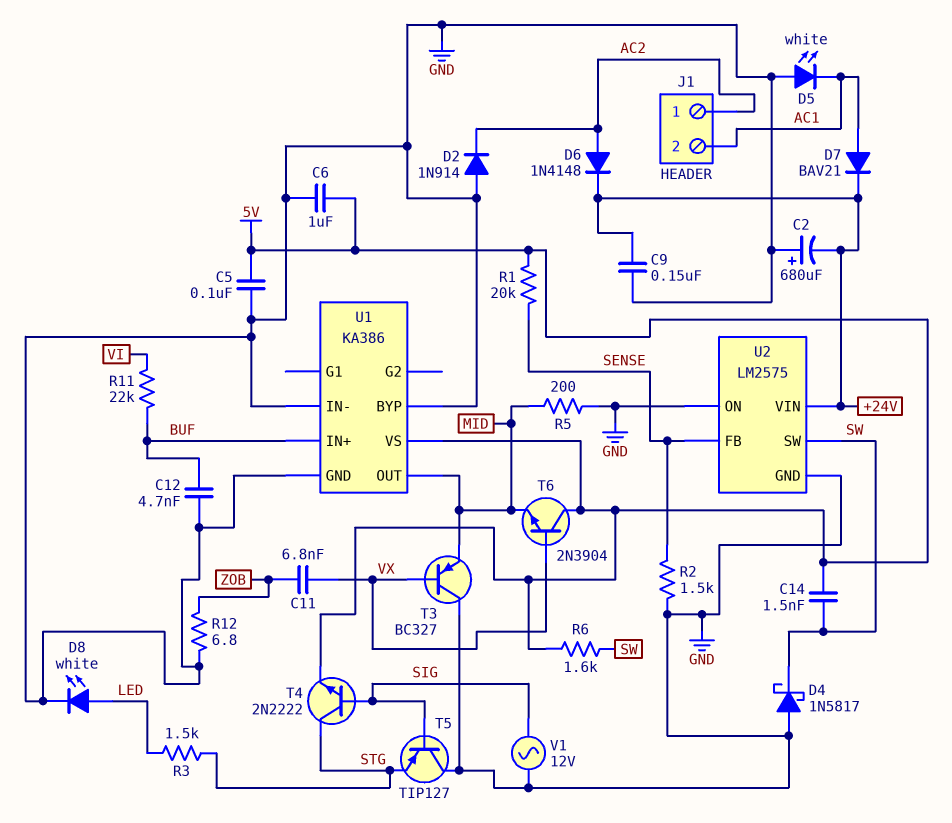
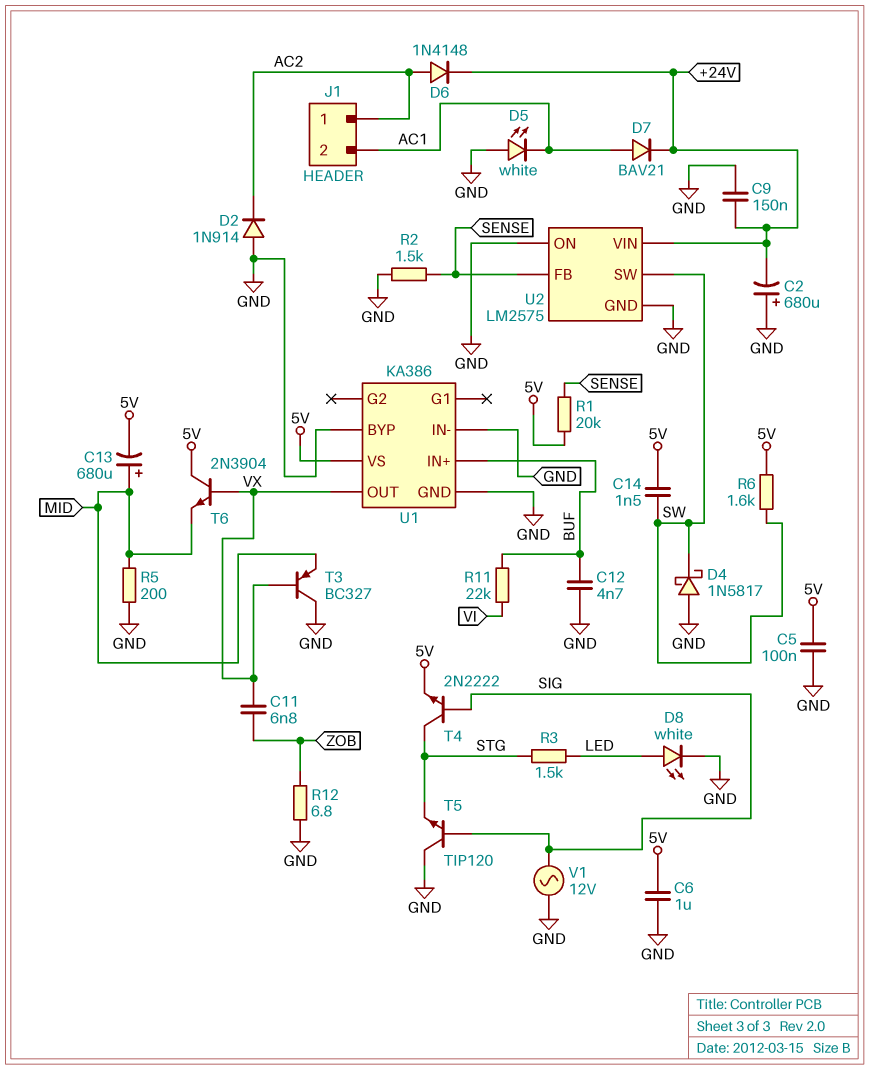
C13: none -> 680uF (plus MID, minus 5V)
T5: PNP TIP127 (B SIG, C GND, E STG) -> NPN TIP120 (B SIG, C GND, E STG)
U1 pin OUT: MID -> VX

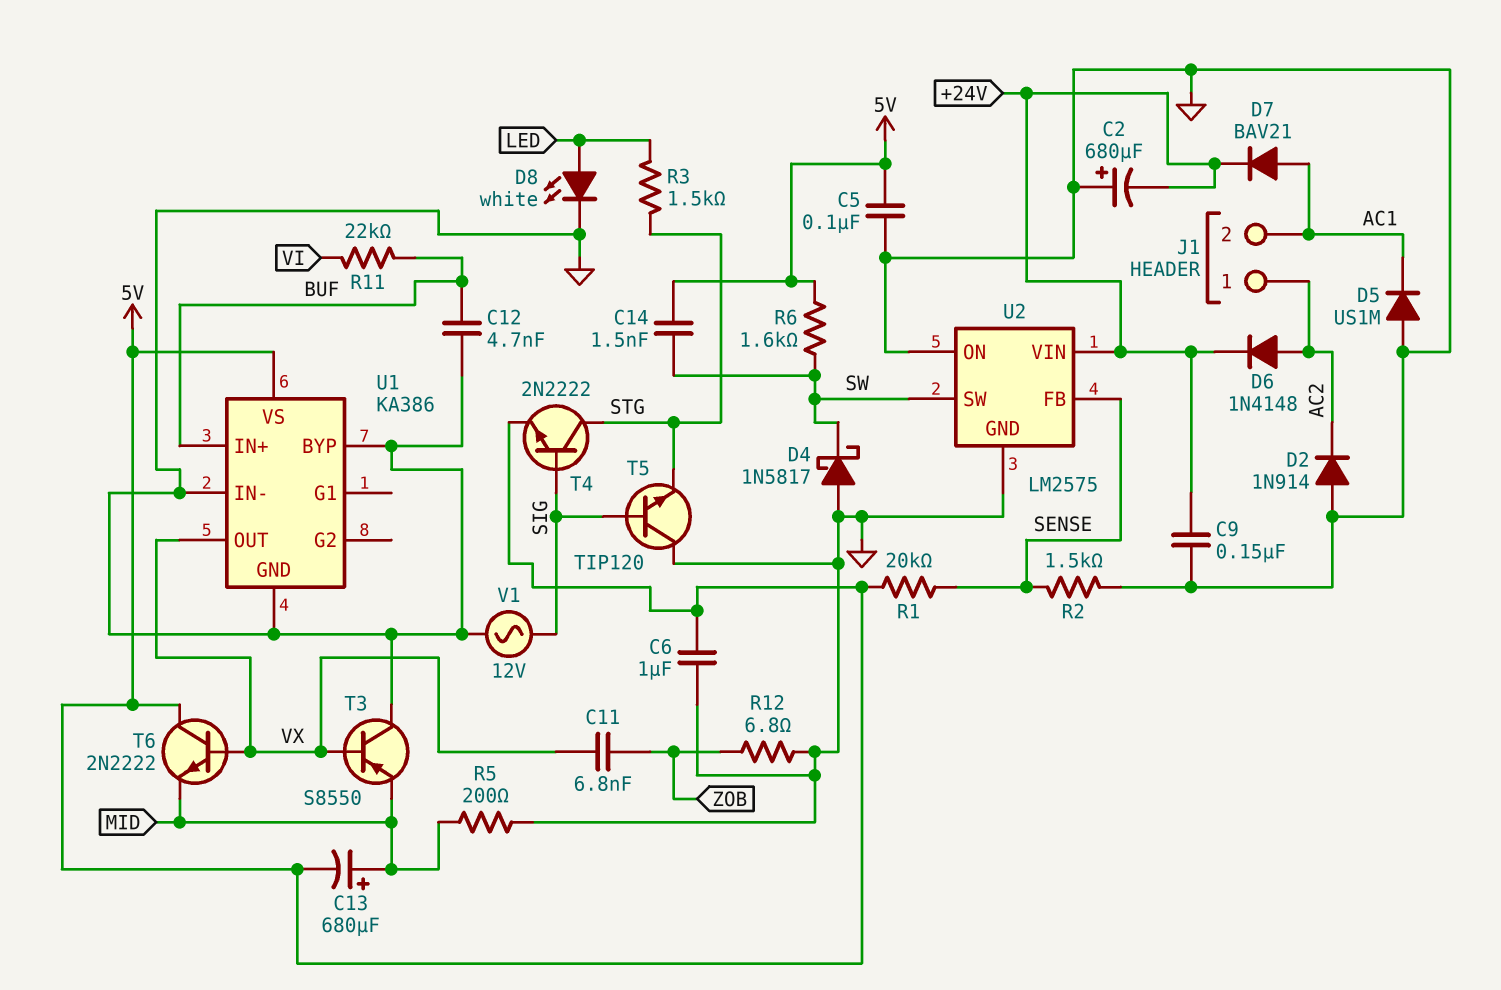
D5: LED white (A GND, K AC1) -> diode US1M (A GND, K AC1)
T3: PNP BC327 (B VX, C GND, E MID) -> PNP S8550 (B VX, C GND, E MID)
T6: NPN 2N3904 (B VX, C 5V, E MID) -> NPN 2N2222 (B VX, C 5V, E MID)

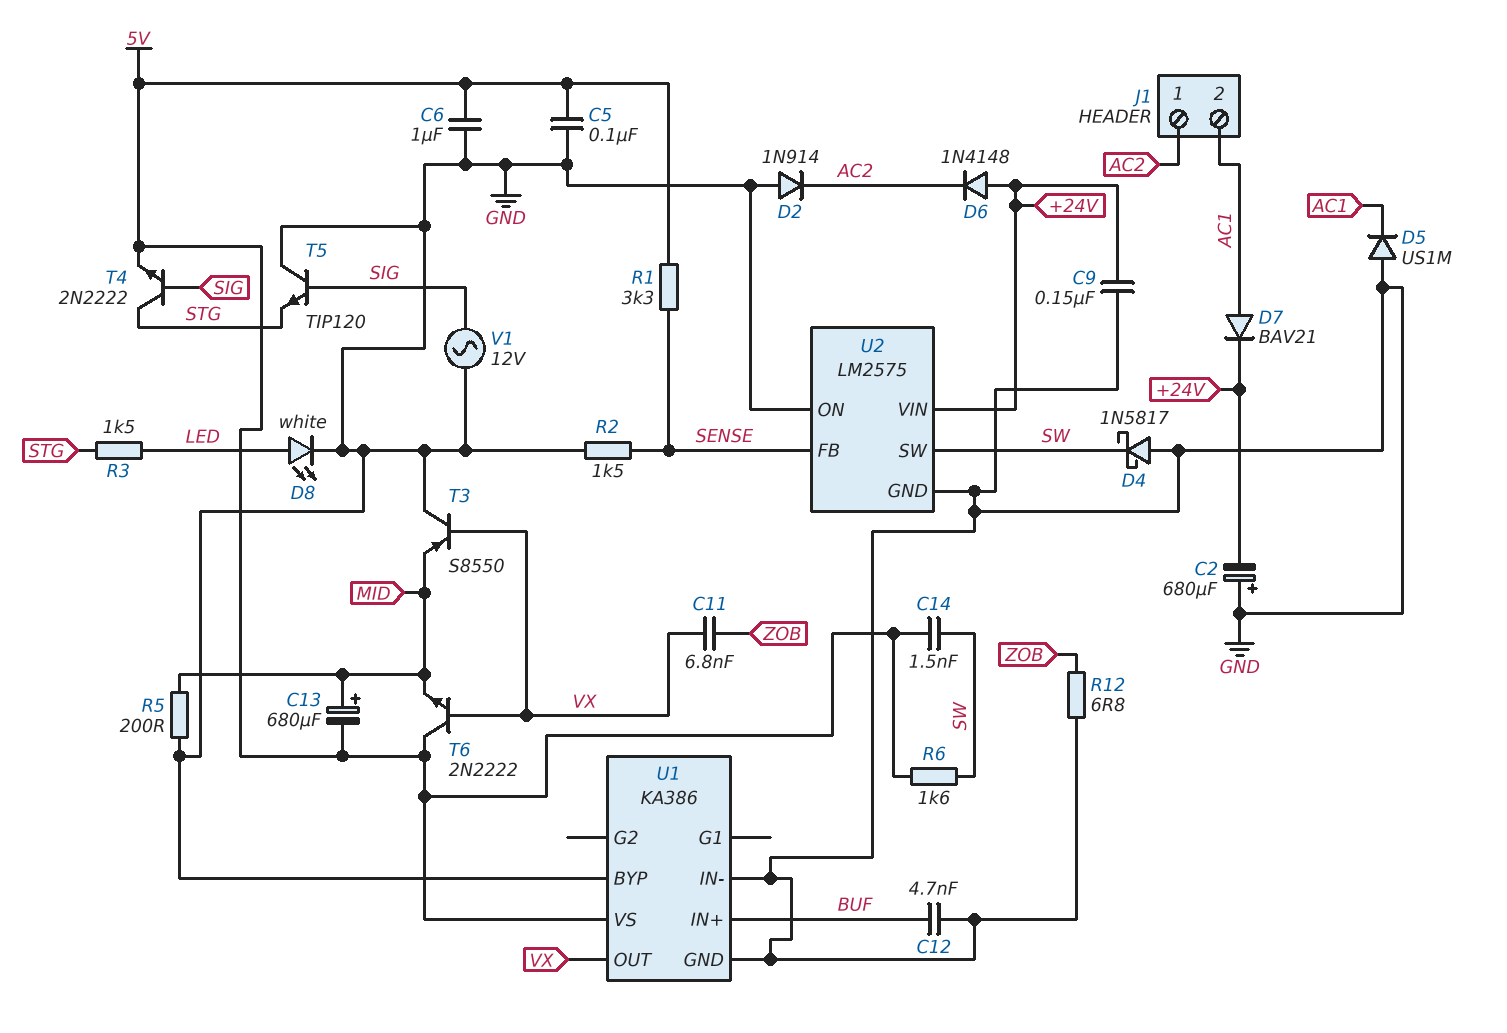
D6: diode 1N4148 (A AC2, K +24V) -> diode 1N4148 (A +24V, K AC2)
R1: 20k (5V, SENSE) -> 3.3k (5V, SENSE)
R11: 22k (BUF, VI) -> none

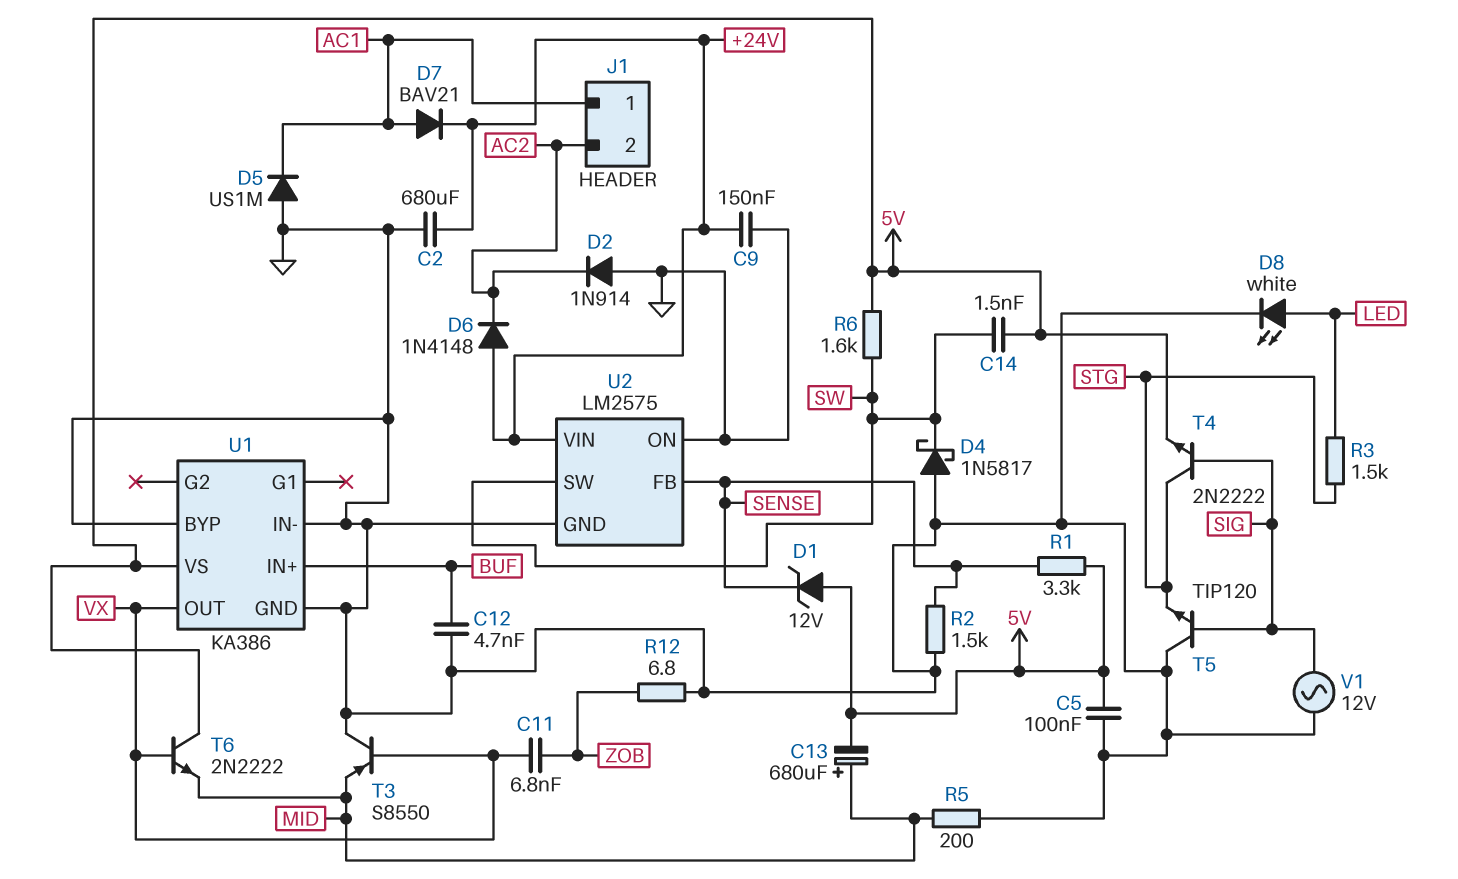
C2: 680uF (plus GND, minus +24V) -> 680uF (+24V, GND)
C6: 1uF (5V, GND) -> none
D1: none -> zener 12V (A 5V, K SENSE)
J1 pin 1: AC2 -> AC1
J1 pin 2: AC1 -> AC2

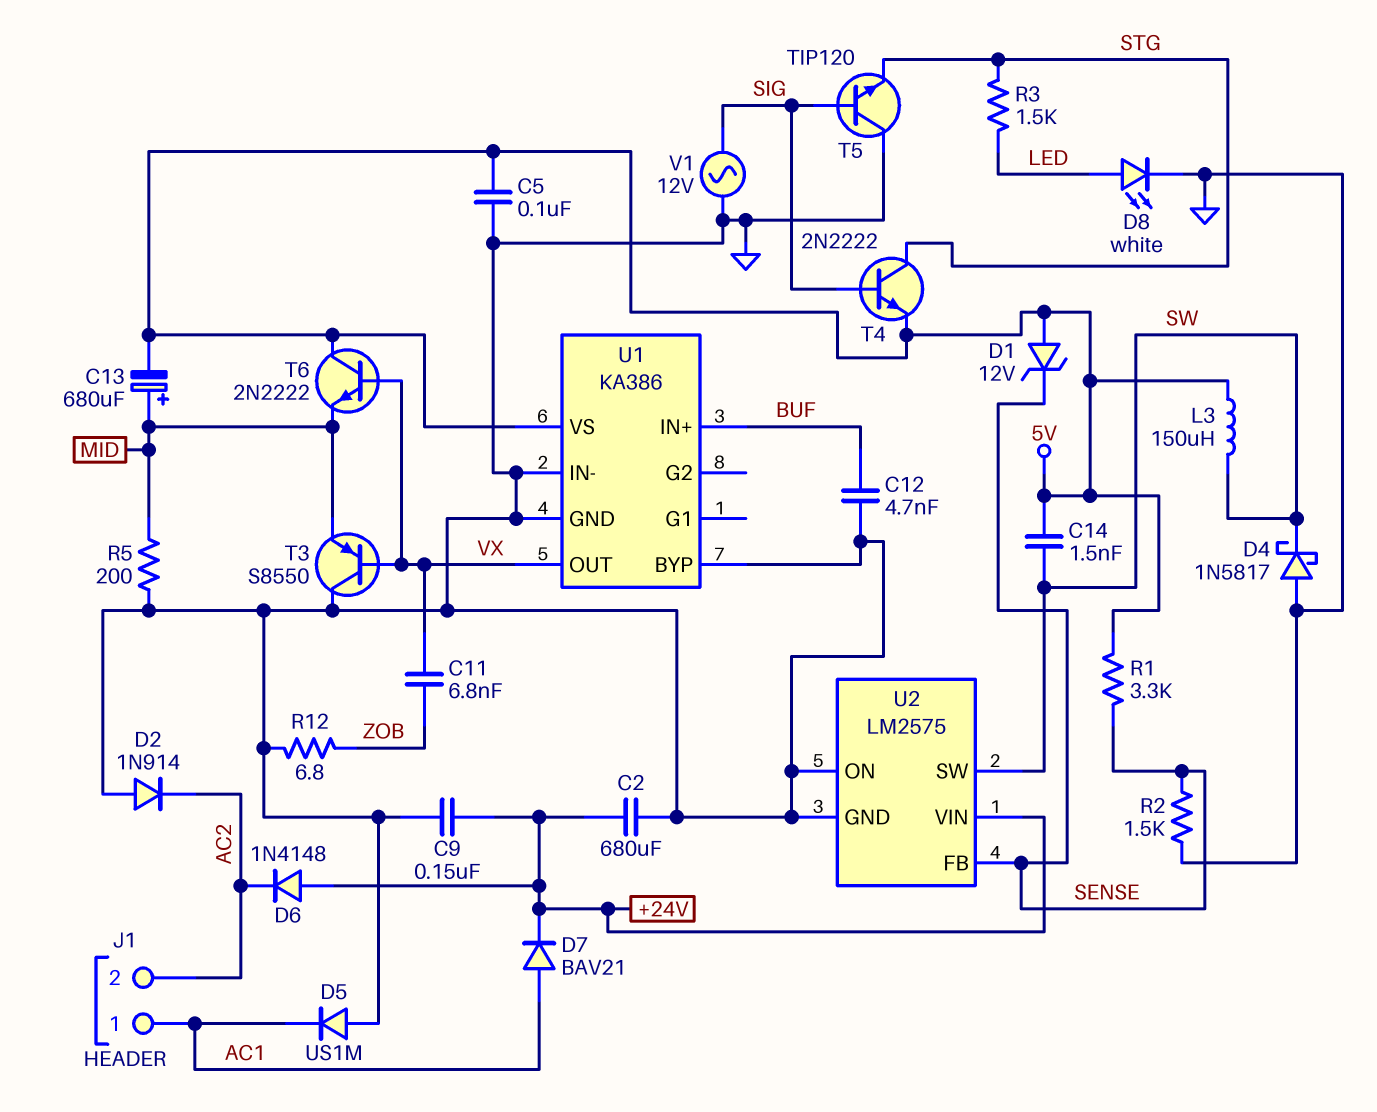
L3: none -> 150uH (5V, SW)
R6: 1.6k (5V, SW) -> none

